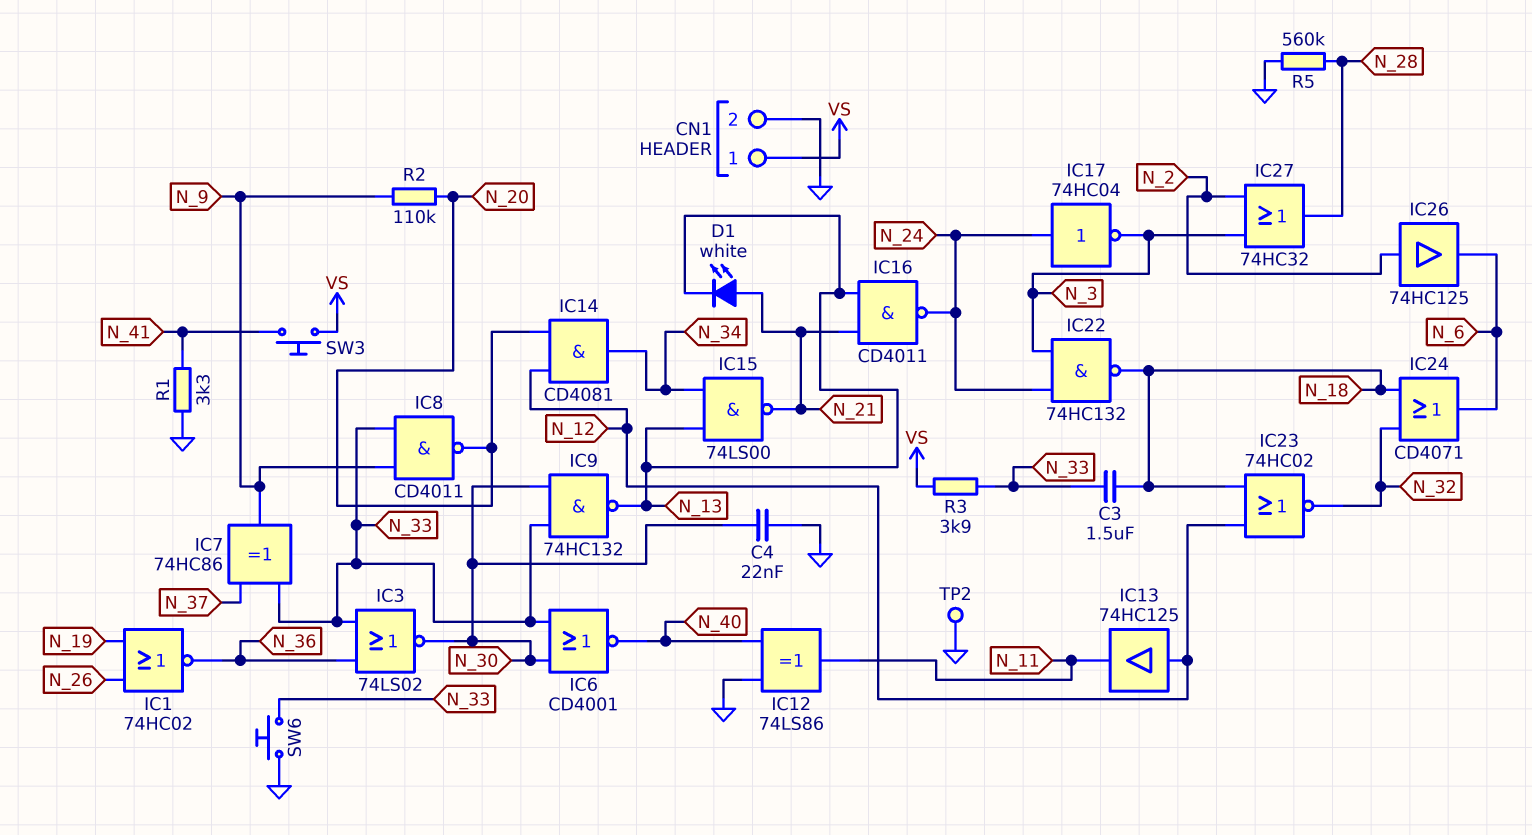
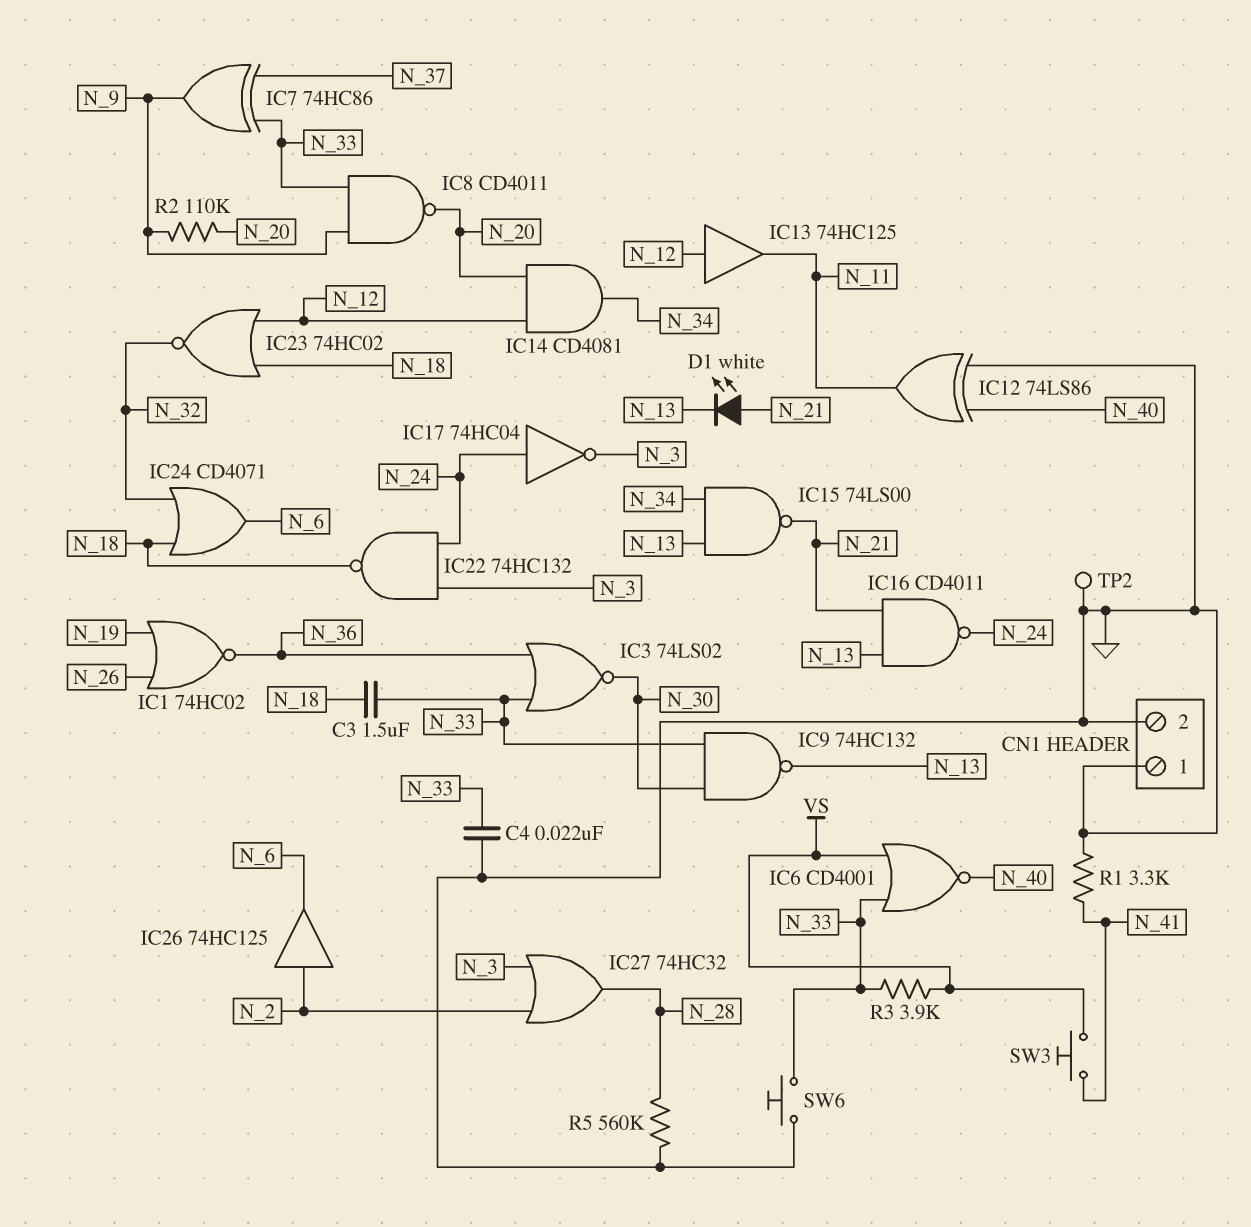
C4: 22nF (GND, N_30) -> 22nF (GND, N_33)
CN1 pin 1: VS -> GND
IC6: NOR CD4001 (in N_30, in N_33, out N_40) -> NOR CD4001 (in N_33, in VS, out N_40)

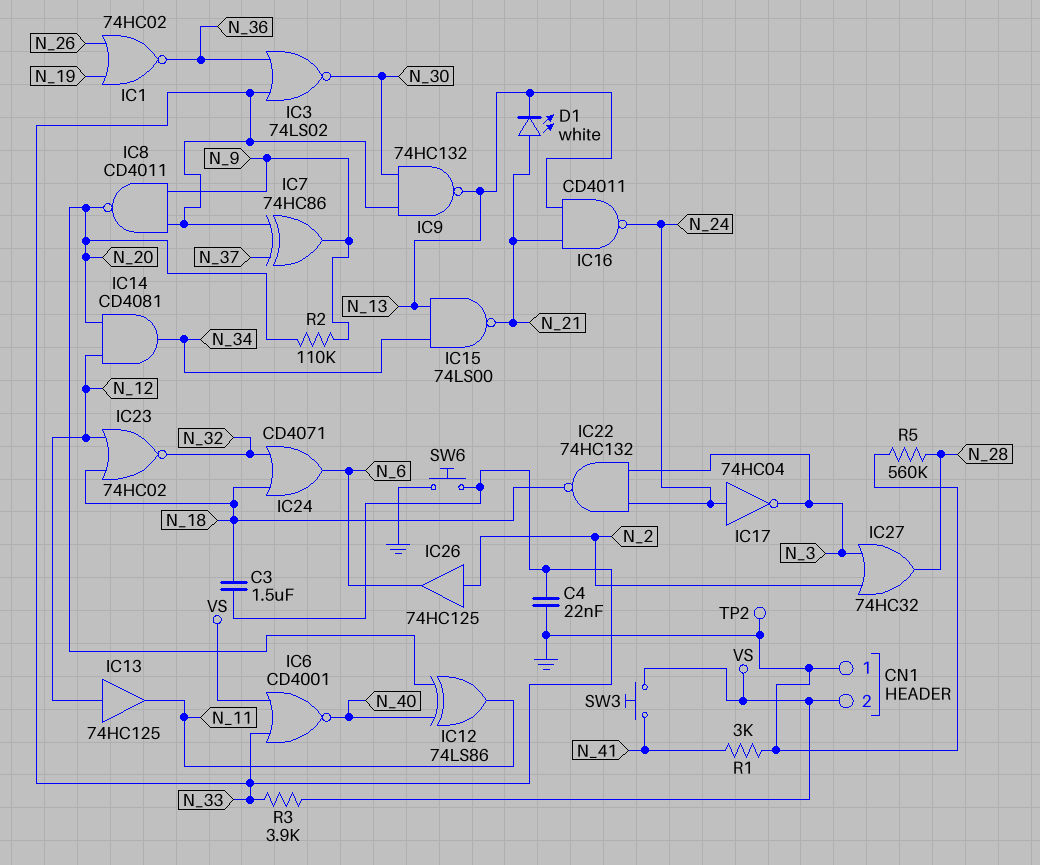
CN1 pin 2: GND -> VS
IC12: XOR 74LS86 (in GND, in N_40, out N_11) -> XOR 74LS86 (in N_20, in N_40, out N_11)
R1: 3.3k (GND, N_41) -> 3k (GND, N_41)

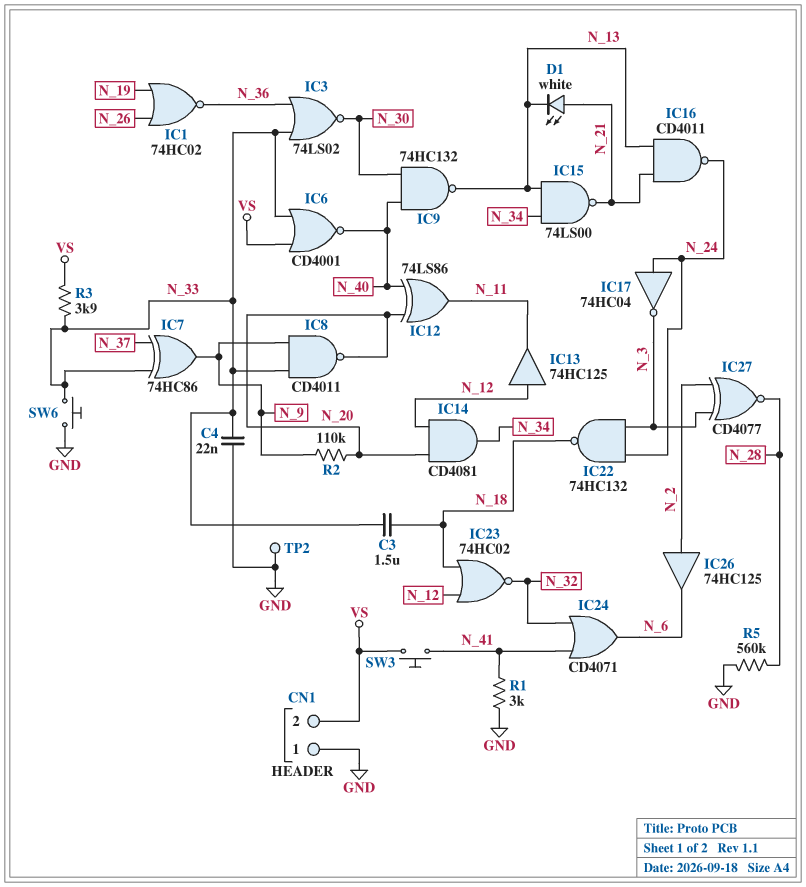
IC9: NAND 74HC132 (in N_30, in N_33, out N_13) -> NAND 74HC132 (in N_30, in N_40, out N_13)
IC24: OR CD4071 (in N_18, in N_32, out N_6) -> OR CD4071 (in N_32, in N_41, out N_6)
IC27: OR 74HC32 (in N_2, in N_3, out N_28) -> XNOR CD4077 (in N_2, in N_3, out N_28)

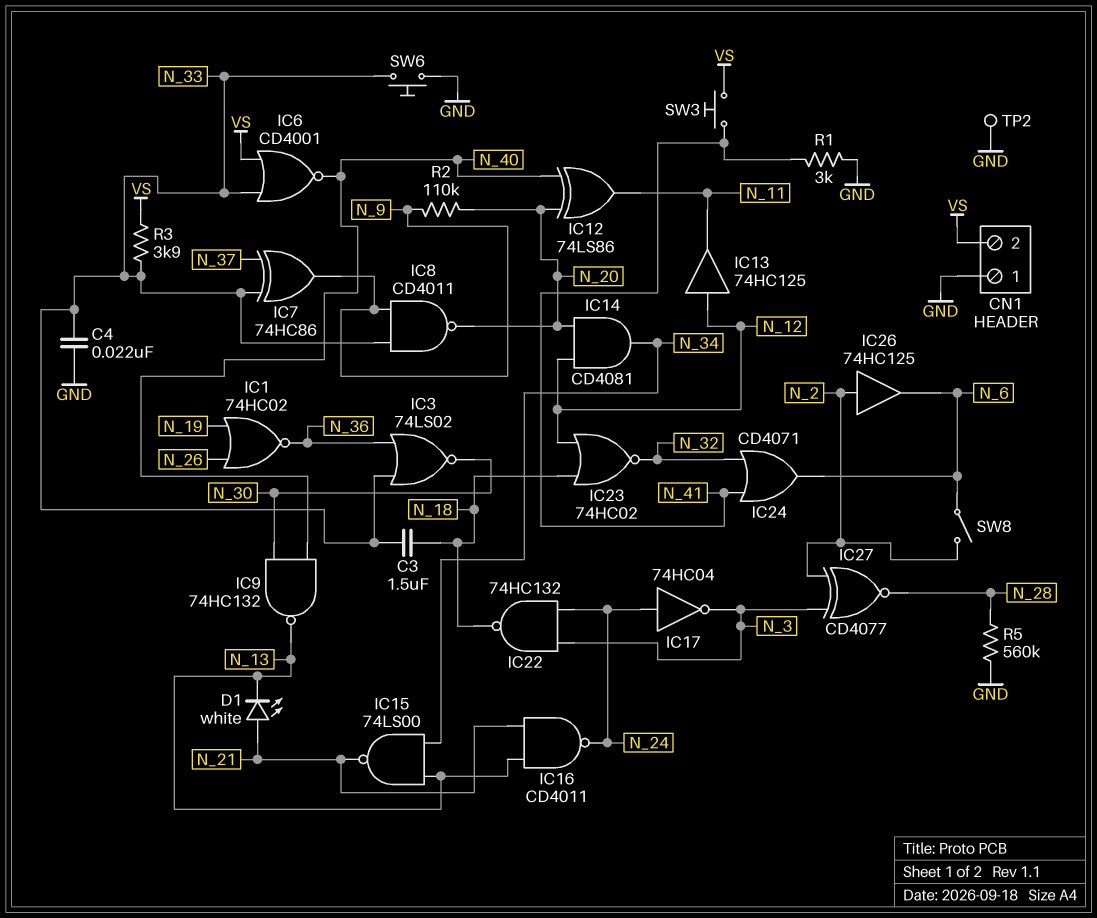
SW8: none -> switch (N_2, N_6)

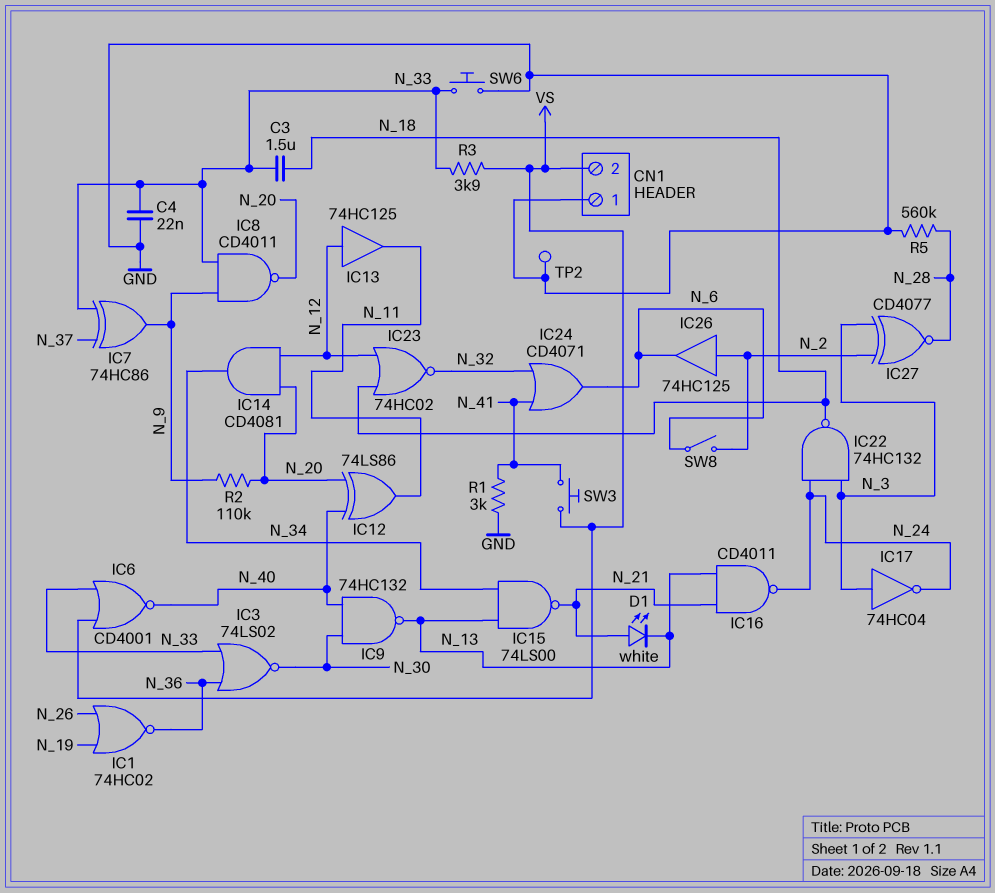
IC17: NOT 74HC04 (in N_24, out N_3) -> NOT 74HC04 (in N_3, out N_24)

